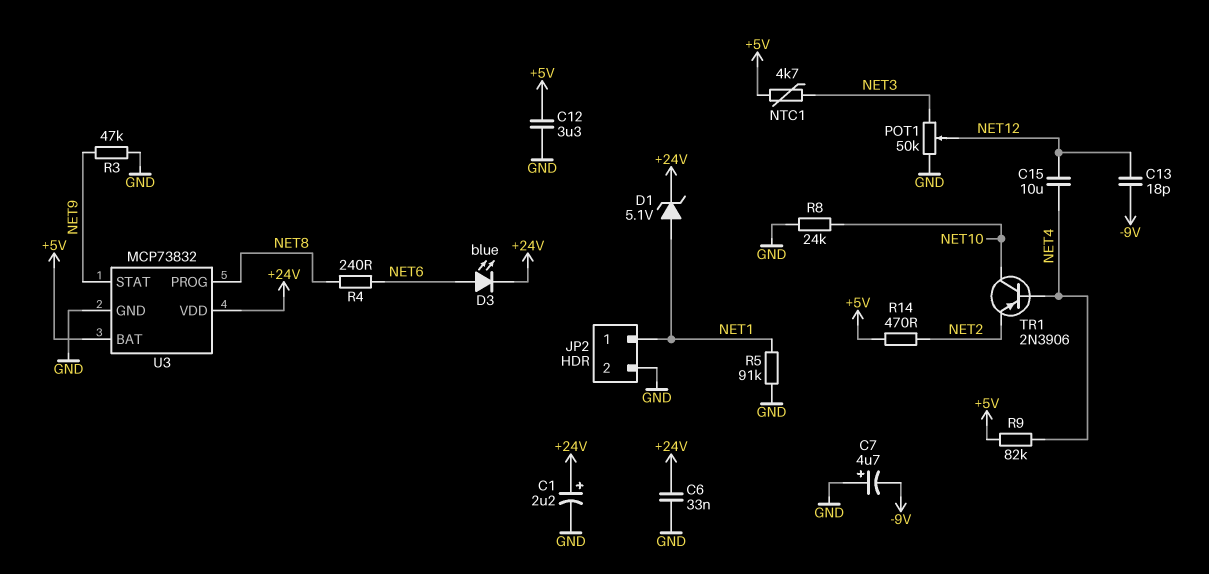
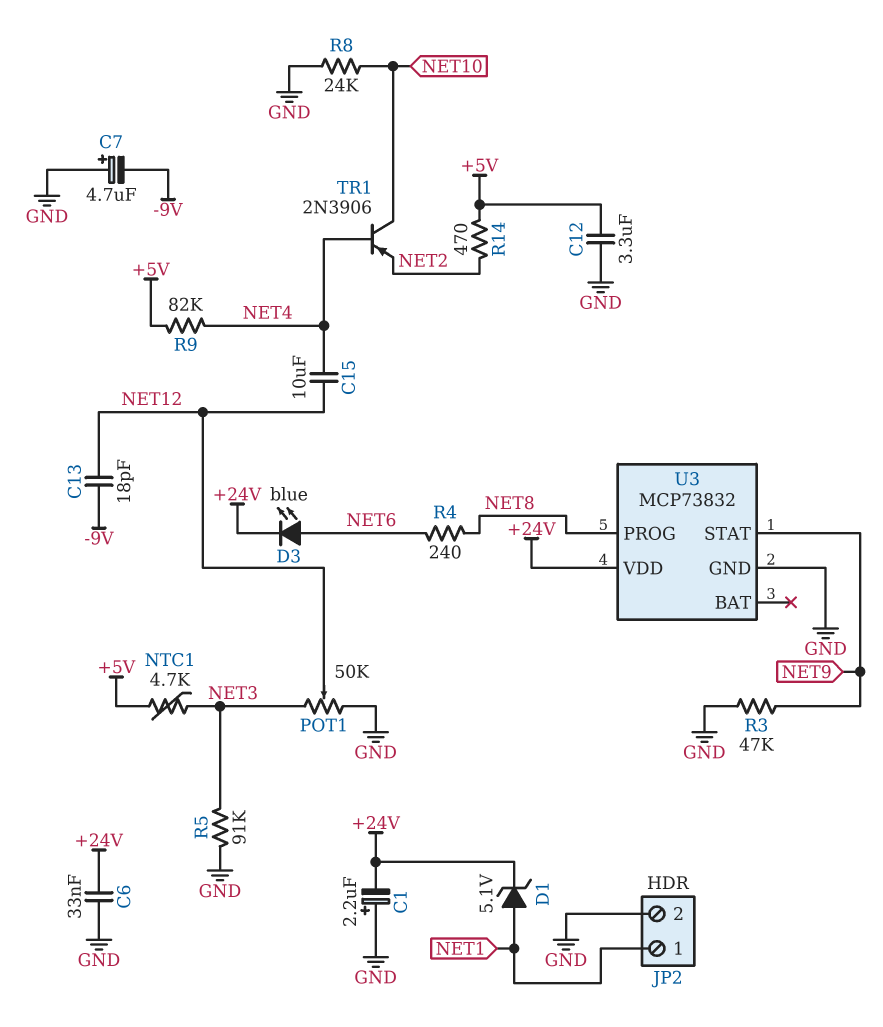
C1: 2.2uF (plus +24V, minus GND) -> 2.2uF (plus GND, minus +24V)
R5: 91k (GND, NET1) -> 91k (GND, NET3)
U3 pin BAT: +5V -> none

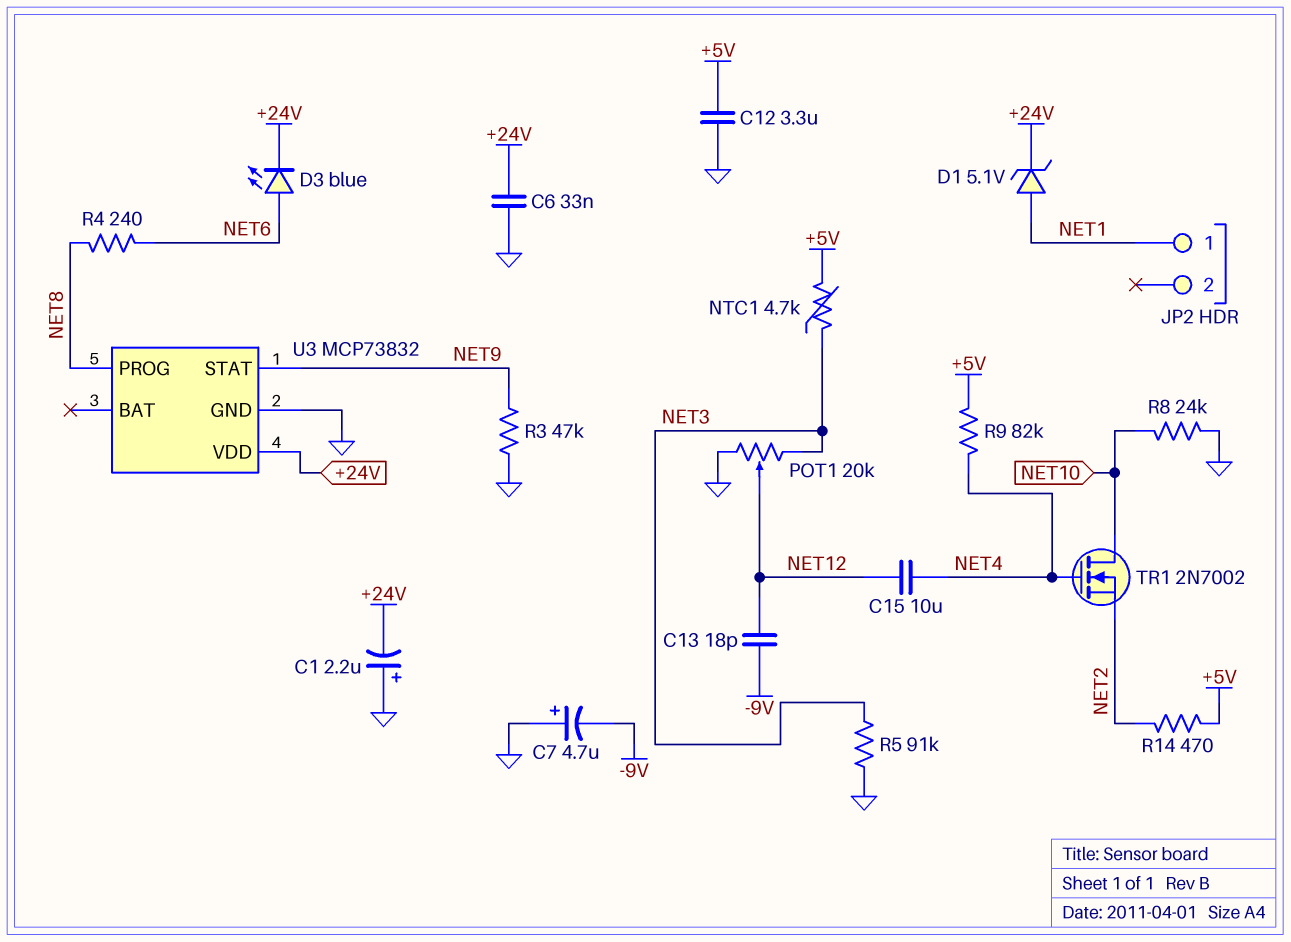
JP2 pin 2: GND -> none
POT1: 50k (GND, NET3, wiper NET12) -> 20k (GND, NET3, wiper NET12)
TR1: PNP 2N3906 (B NET4, C NET10, E NET2) -> NMOS 2N7002 (G NET4, D NET10, S NET2)

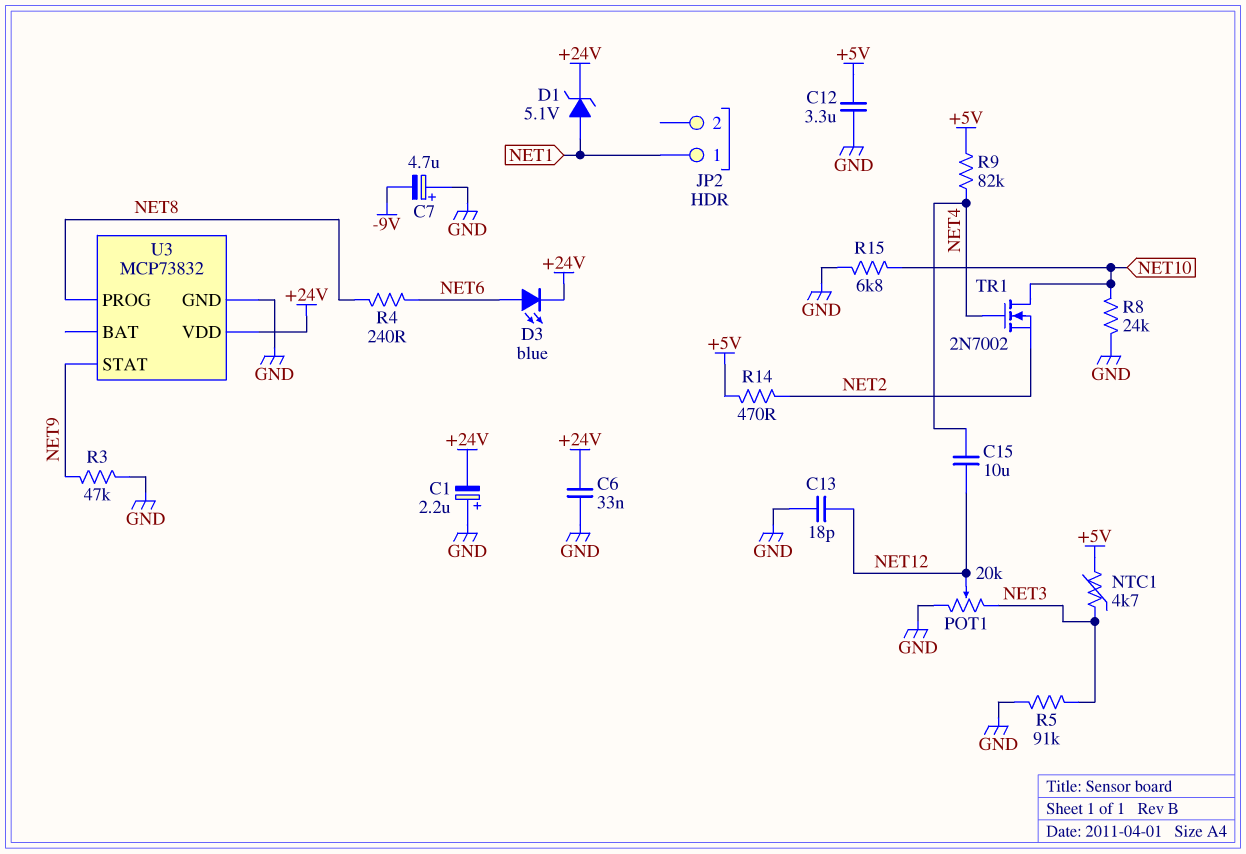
C13: 18pF (-9V, NET12) -> 18pF (GND, NET12)
R15: none -> 6.8k (GND, NET10)

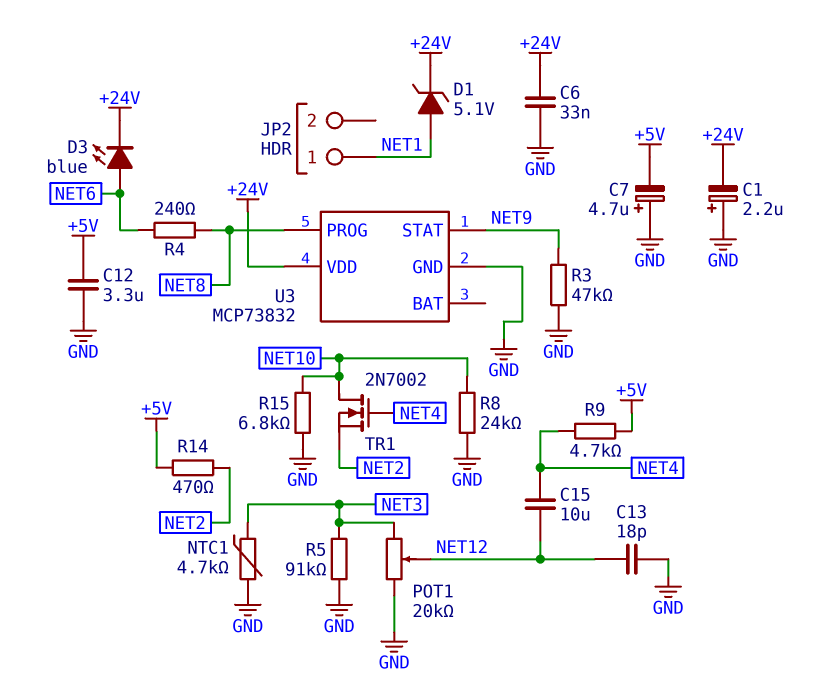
C7: 4.7uF (plus GND, minus -9V) -> 4.7uF (plus GND, minus +5V)
NTC1: 4.7k (+5V, NET3) -> 4.7k (GND, NET3)
R9: 82k (+5V, NET4) -> 4.7k (+5V, NET4)

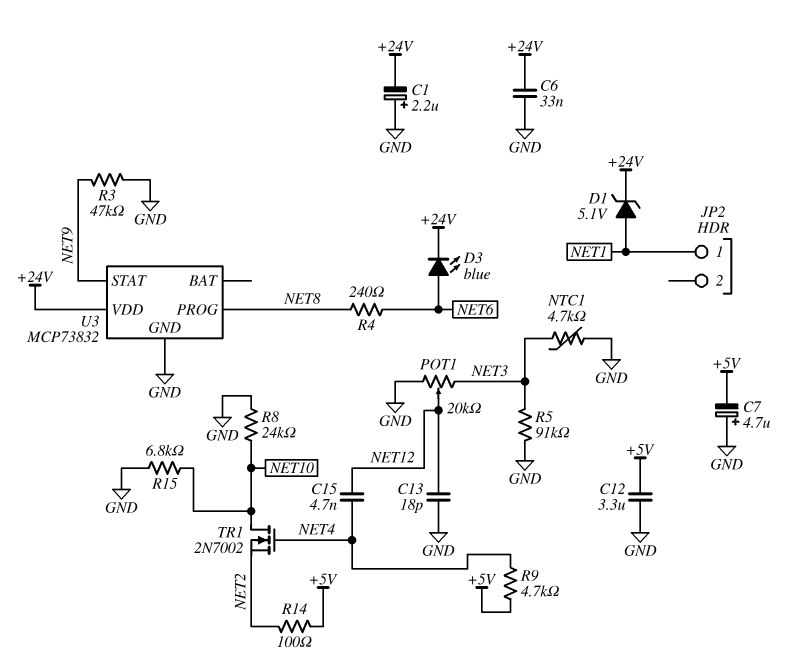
C15: 10uF (NET4, NET12) -> 4.7nF (NET4, NET12)
R14: 470 (+5V, NET2) -> 100 (+5V, NET2)

